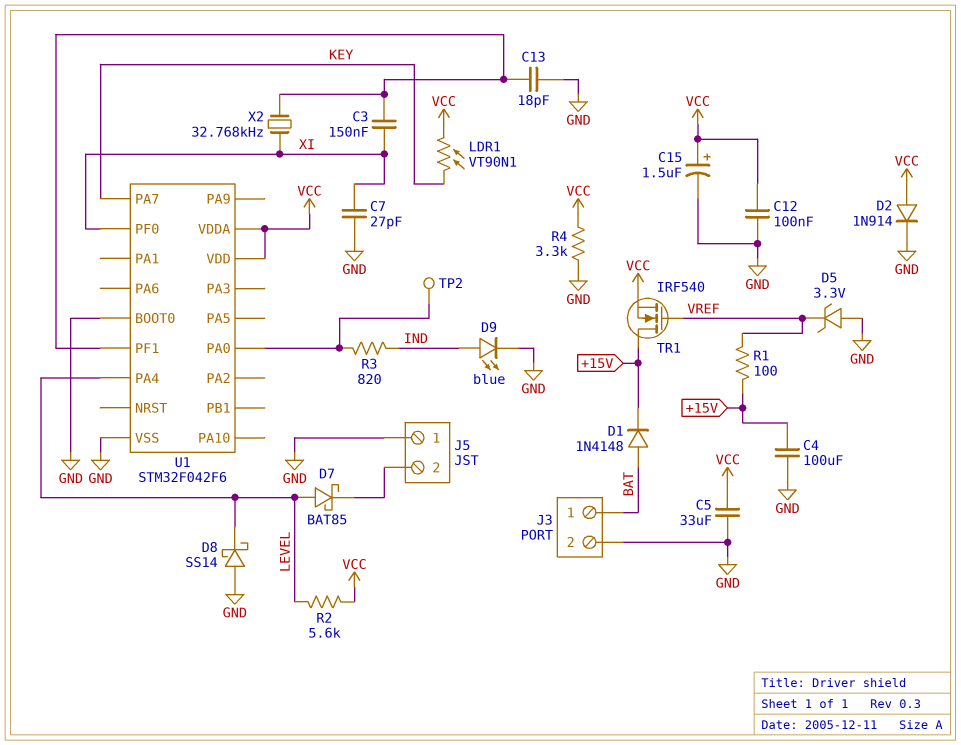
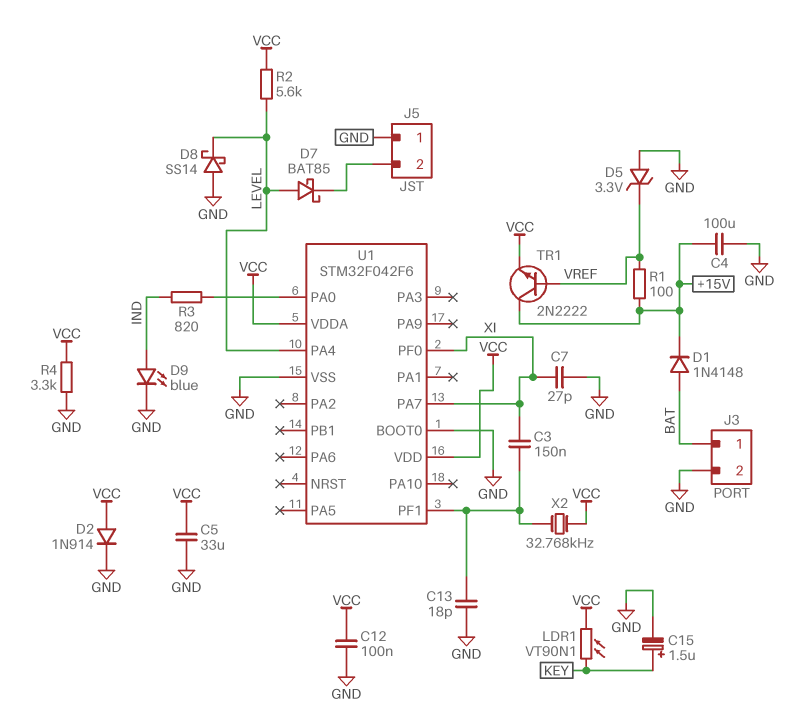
C15: 1.5uF (plus VCC, minus GND) -> 1.5uF (plus KEY, minus GND)
TP2: test point (U1/PA0) -> none
TR1: NMOS IRF540 (G VREF, D +15V, S VCC) -> NPN 2N2222 (B VREF, C +15V, E VCC)
U1 pin PA7: KEY -> XI
X2: 32.768kHz (U1/PF1, XI) -> 32.768kHz (U1/PF1, VCC)

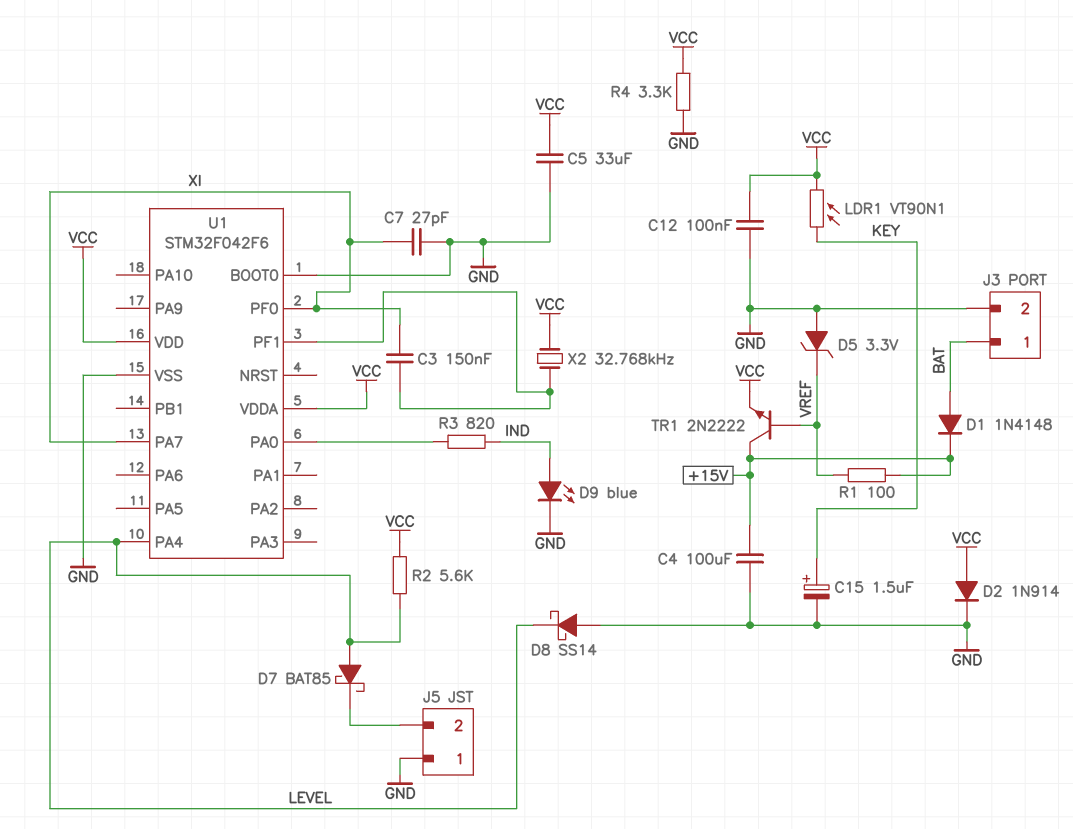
C13: 18pF (GND, U1/PF1) -> none

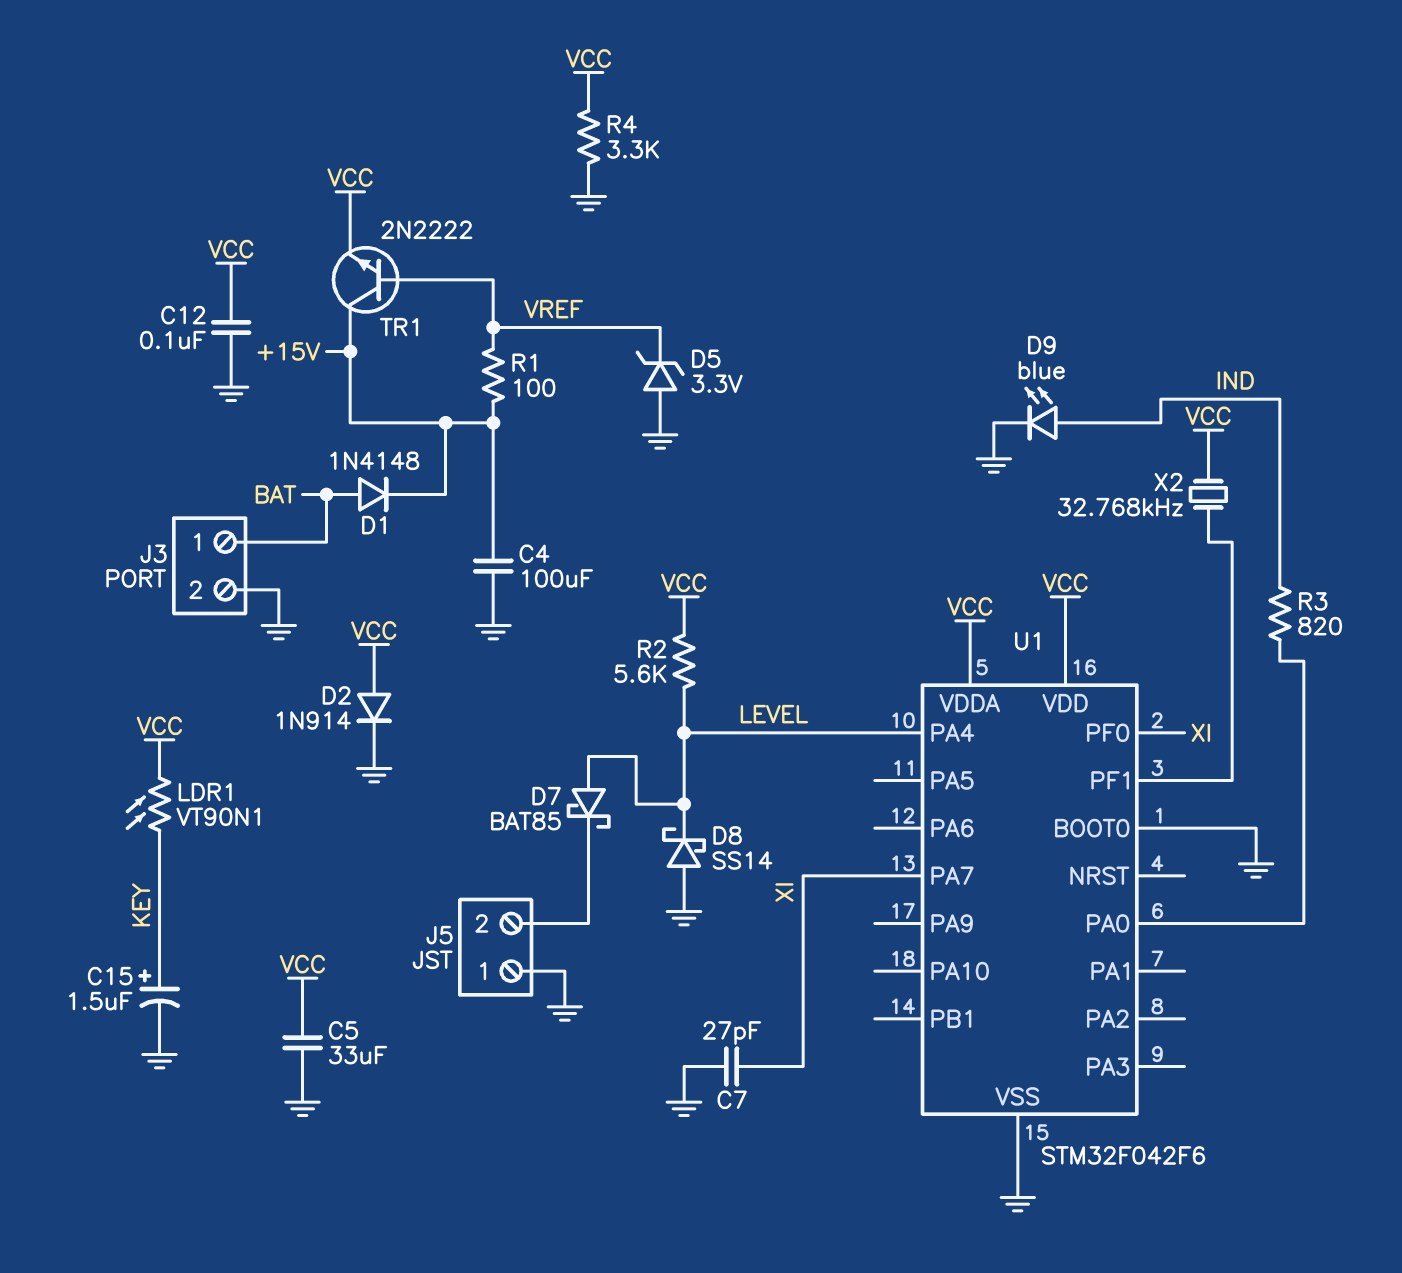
C3: 150nF (U1/PF1, XI) -> none

